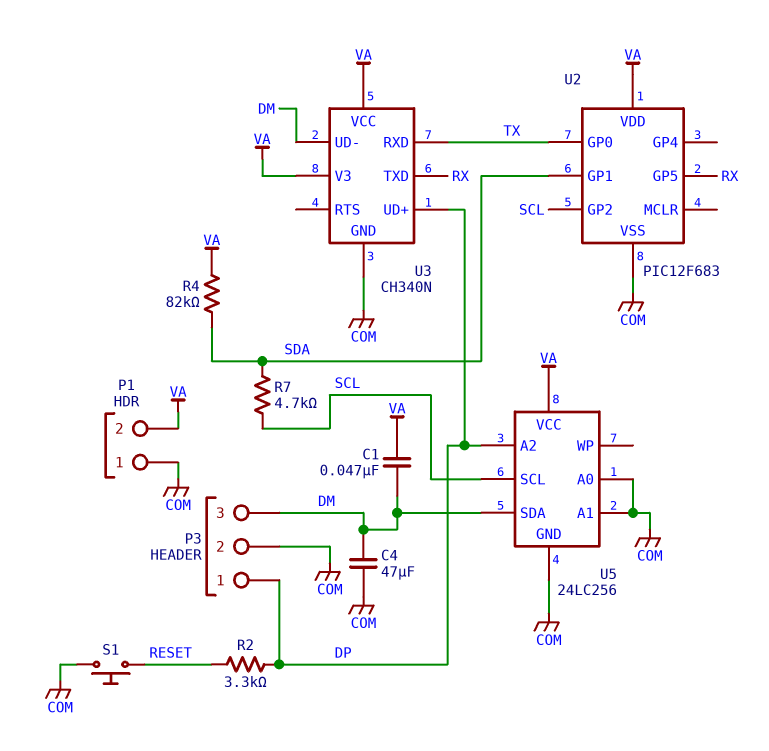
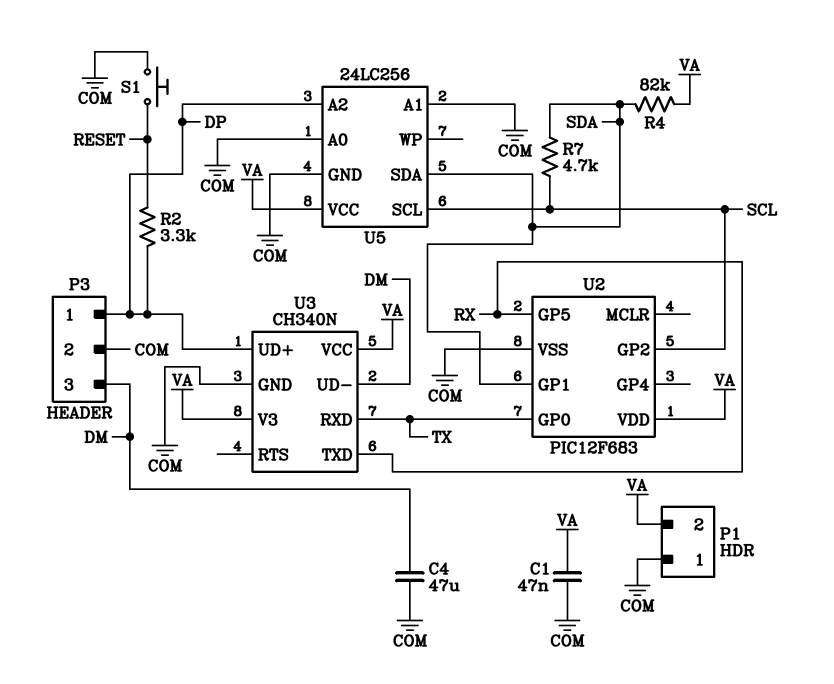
C1: 47nF (DM, VA) -> 47nF (COM, VA)
U5 pin SDA: DM -> SDA

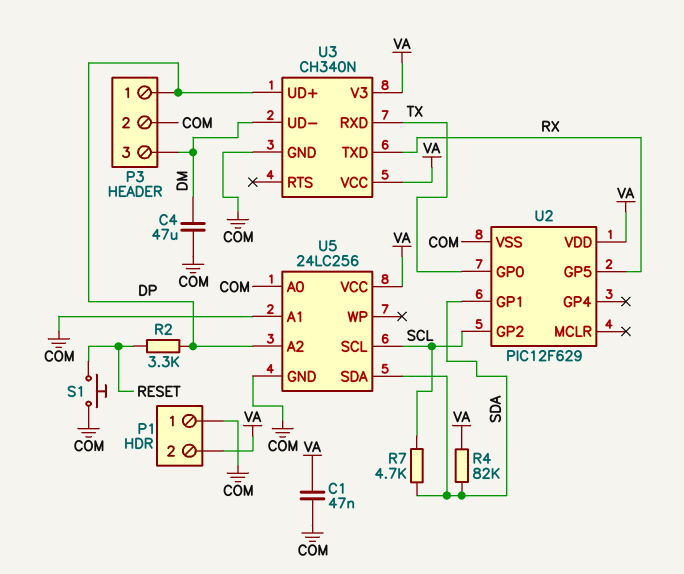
U2: PIC12F683 -> PIC12F629

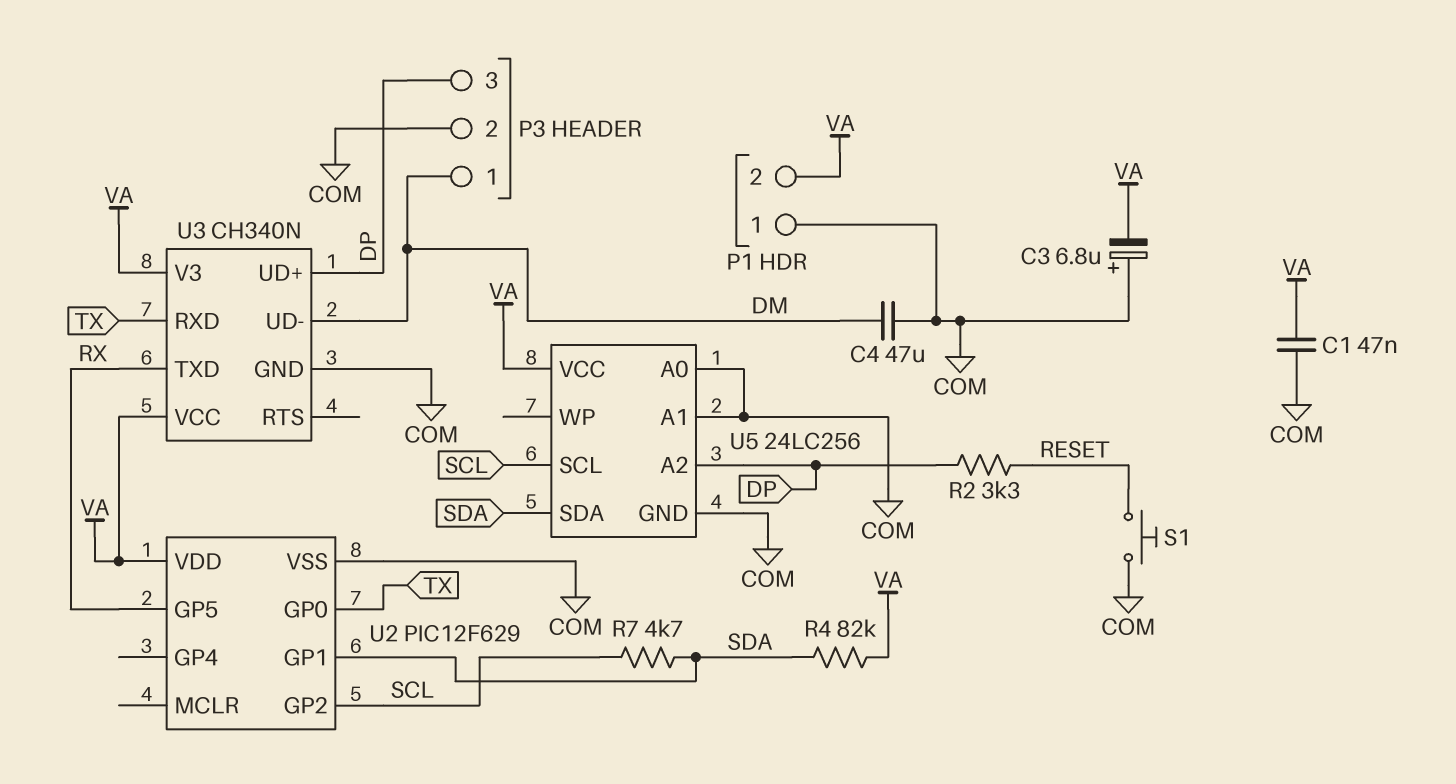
C3: none -> 6.8uF (plus COM, minus VA)
P3 pin 1: DP -> DM
P3 pin 3: DM -> DP

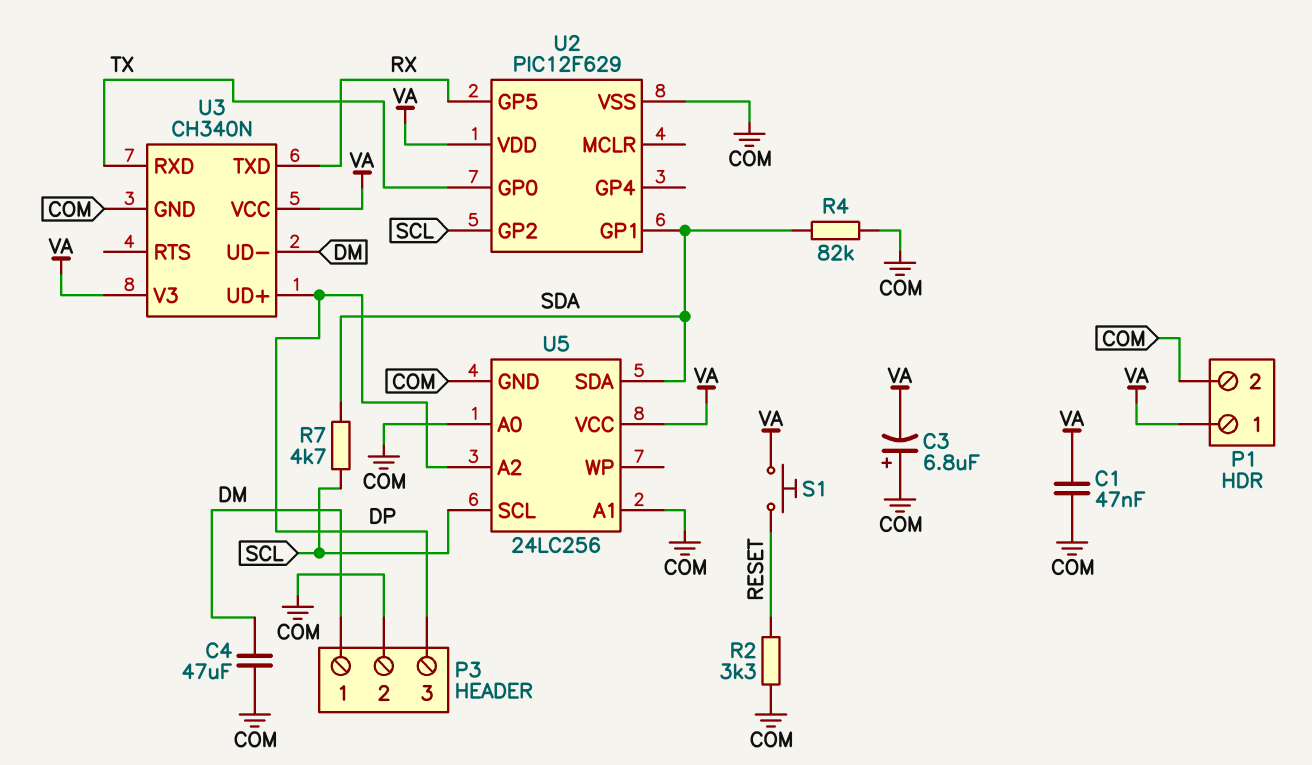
P1 pin 1: COM -> VA
P1 pin 2: VA -> COM
R2: 3.3k (DP, RESET) -> 3.3k (COM, RESET)
R4: 82k (SDA, VA) -> 82k (COM, SDA)
S1: button (COM, RESET) -> button (RESET, VA)

